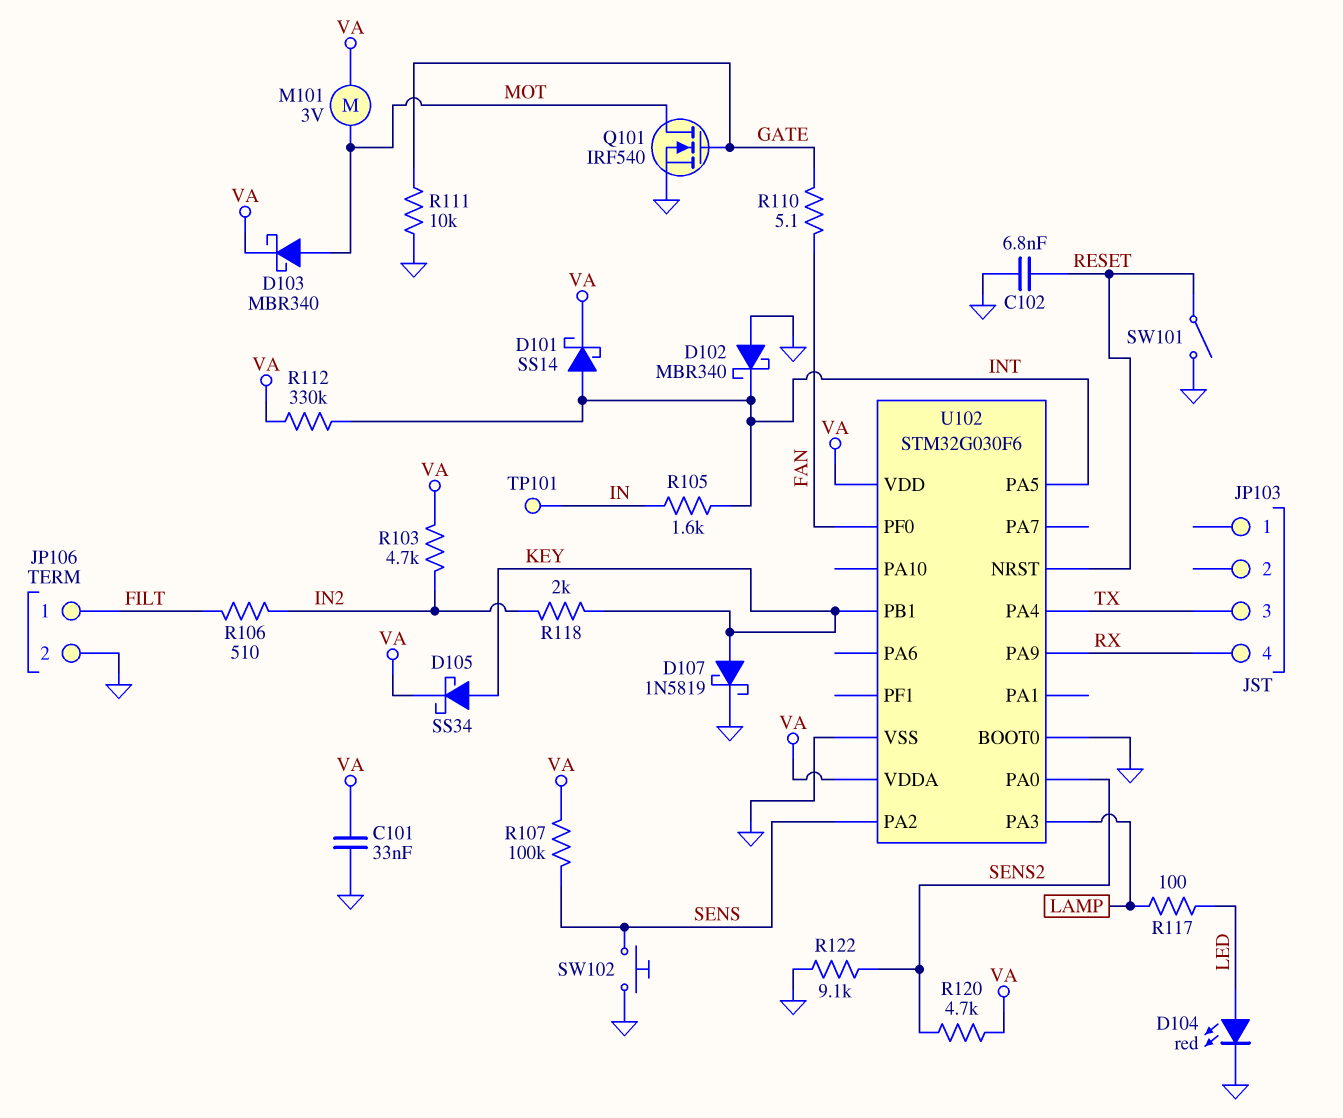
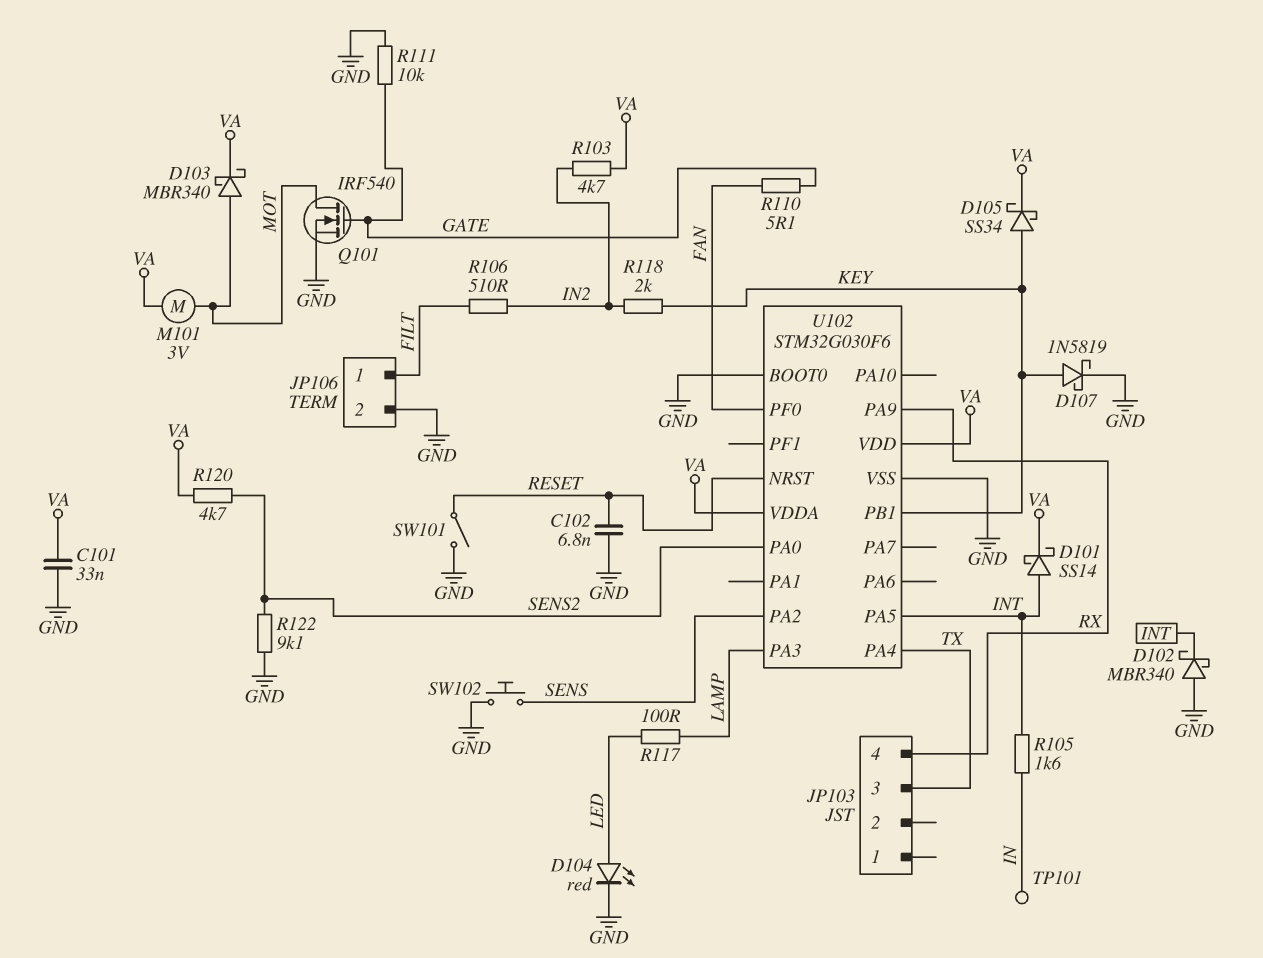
R107: 100k (SENS, VA) -> none
R112: 330k (INT, VA) -> none

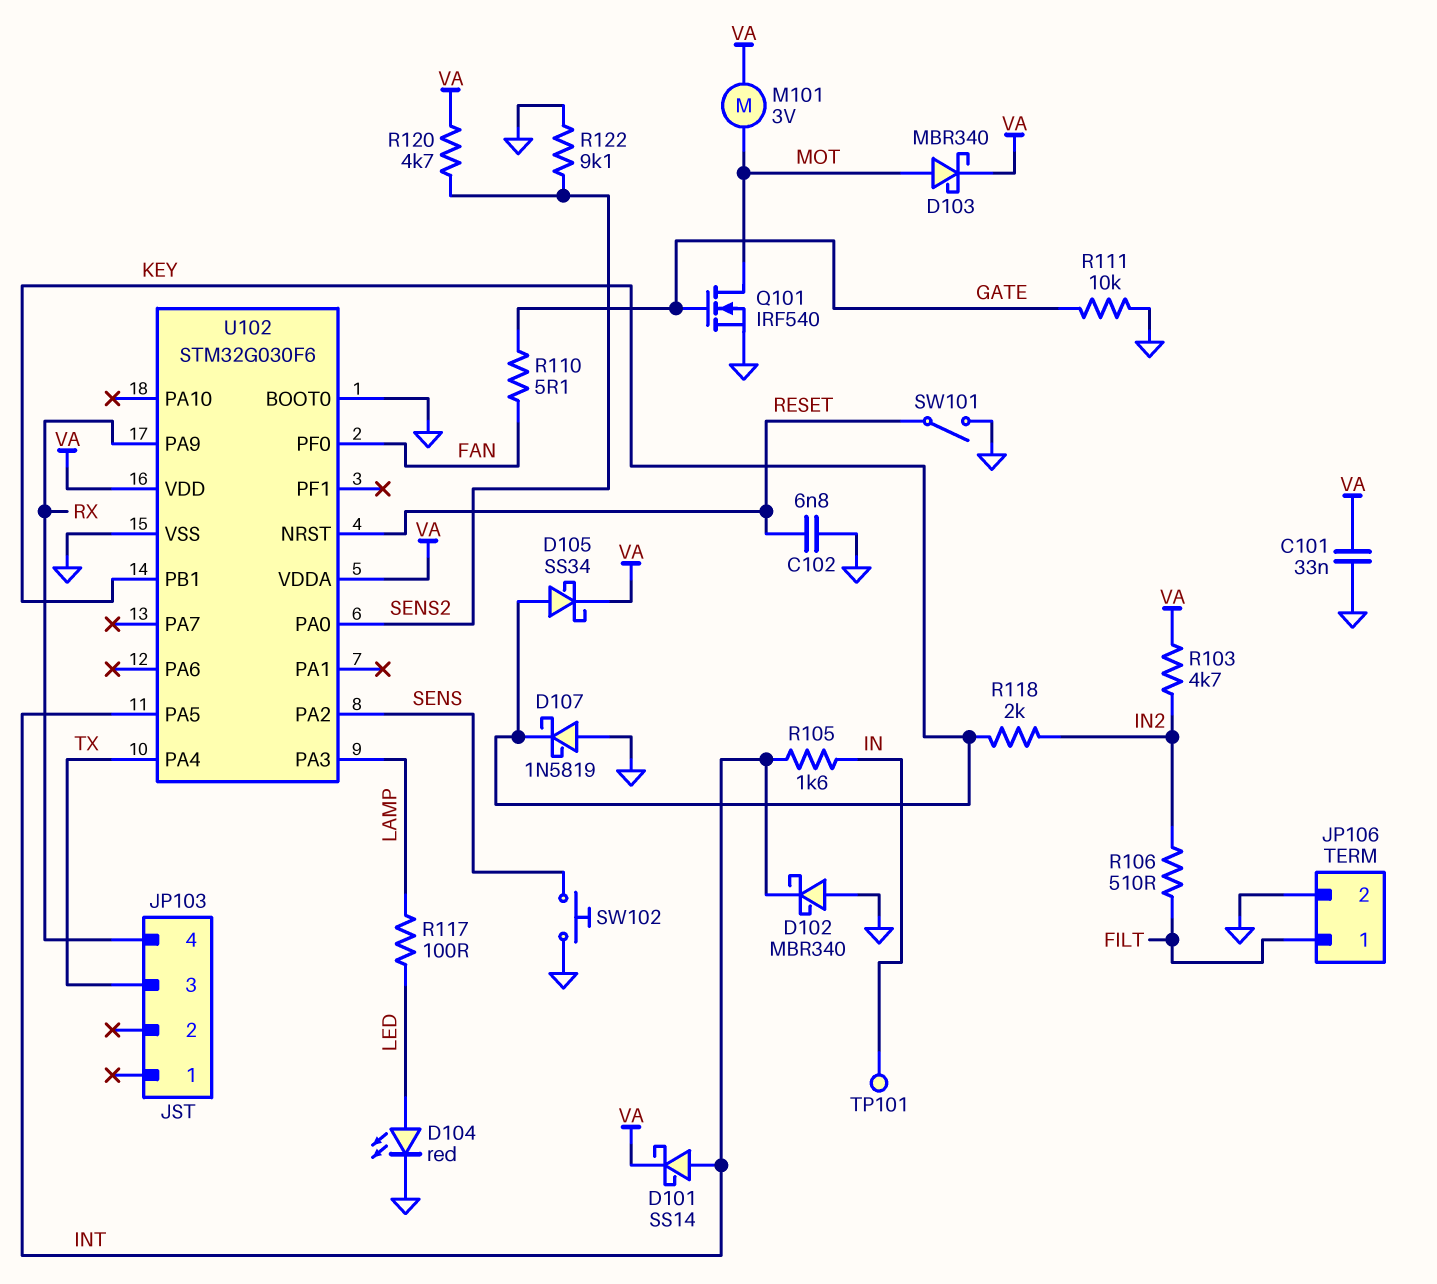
D107: schottky 1N5819 (A KEY, K GND) -> schottky 1N5819 (A GND, K KEY)

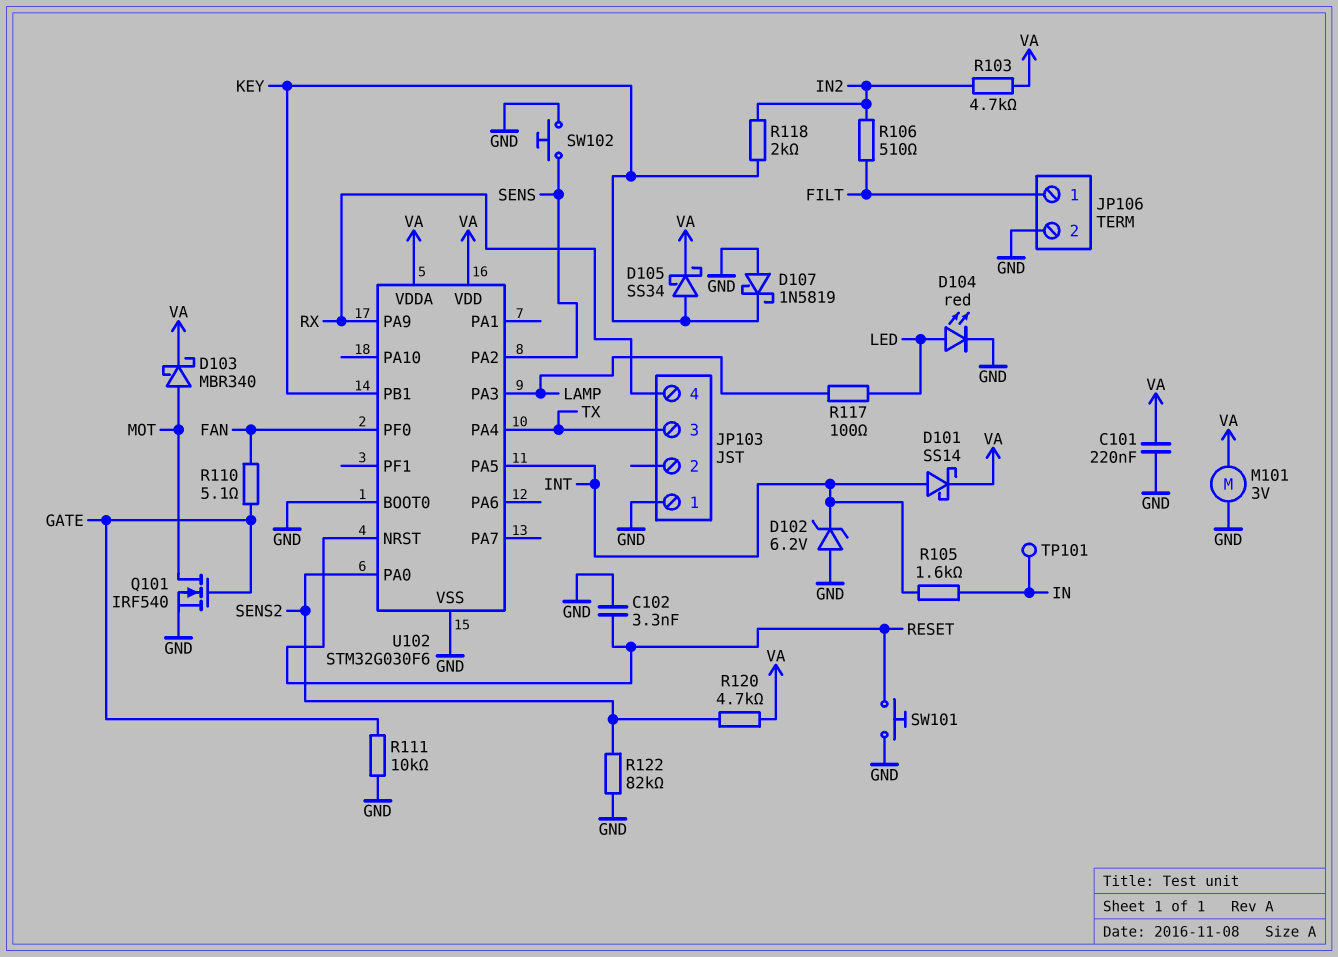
C101: 33nF (GND, VA) -> 220nF (GND, VA)
C102: 6.8nF (GND, RESET) -> 3.3nF (GND, RESET)
D102: schottky MBR340 (A GND, K INT) -> zener 6.2V (A GND, K INT)
JP103 pin 1: none -> GND
M101: motor 3V (MOT, VA) -> motor 3V (GND, VA)
R122: 9.1k (GND, SENS2) -> 82k (GND, SENS2)
SW101: switch (GND, RESET) -> button (GND, RESET)

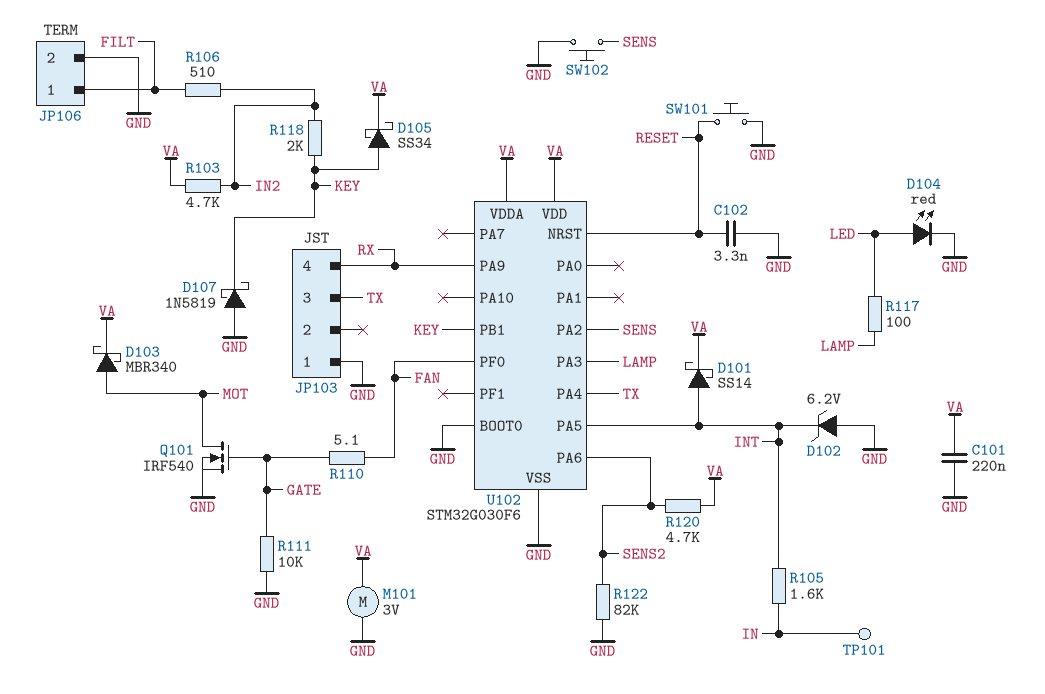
U102 pin PA0: SENS2 -> none
U102 pin PA6: none -> SENS2

